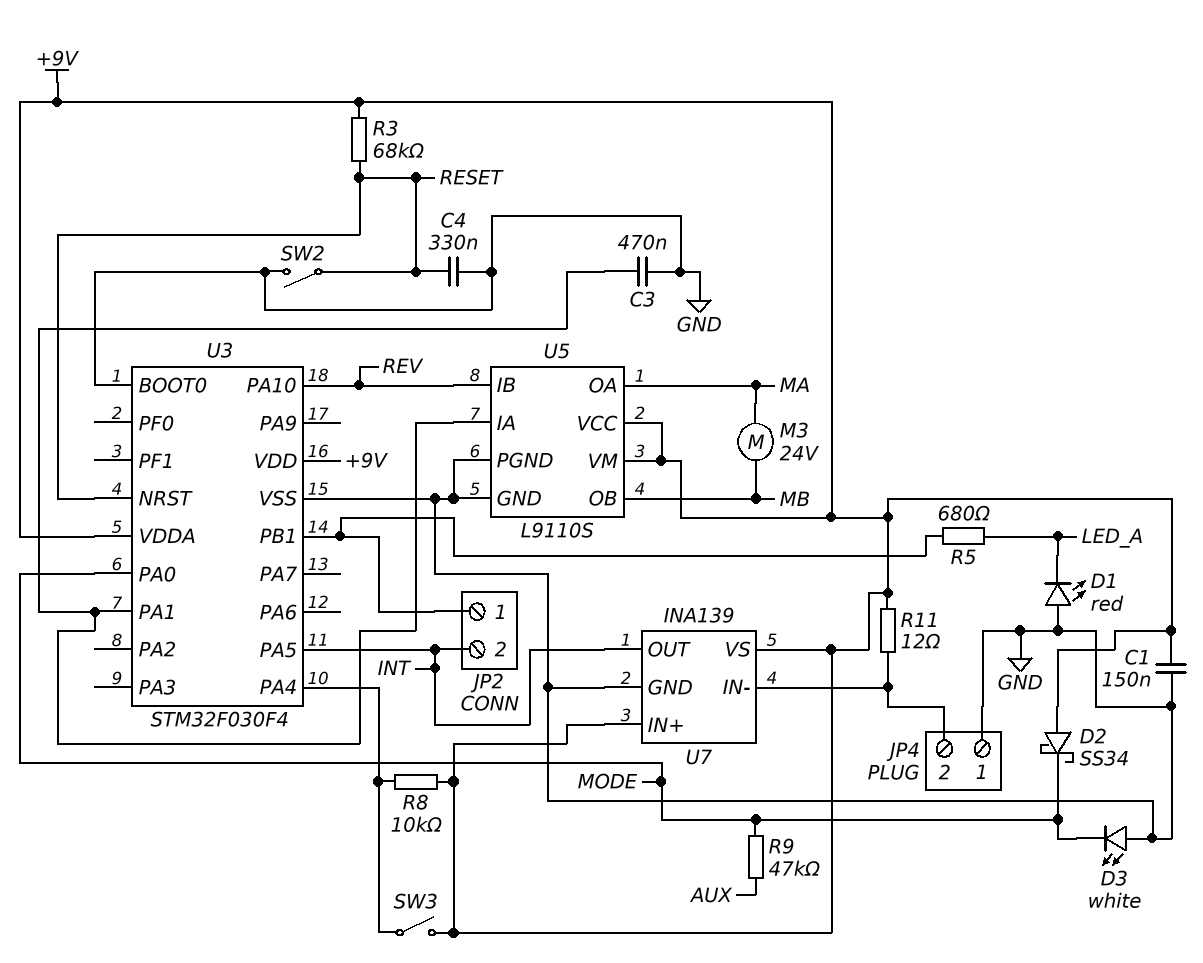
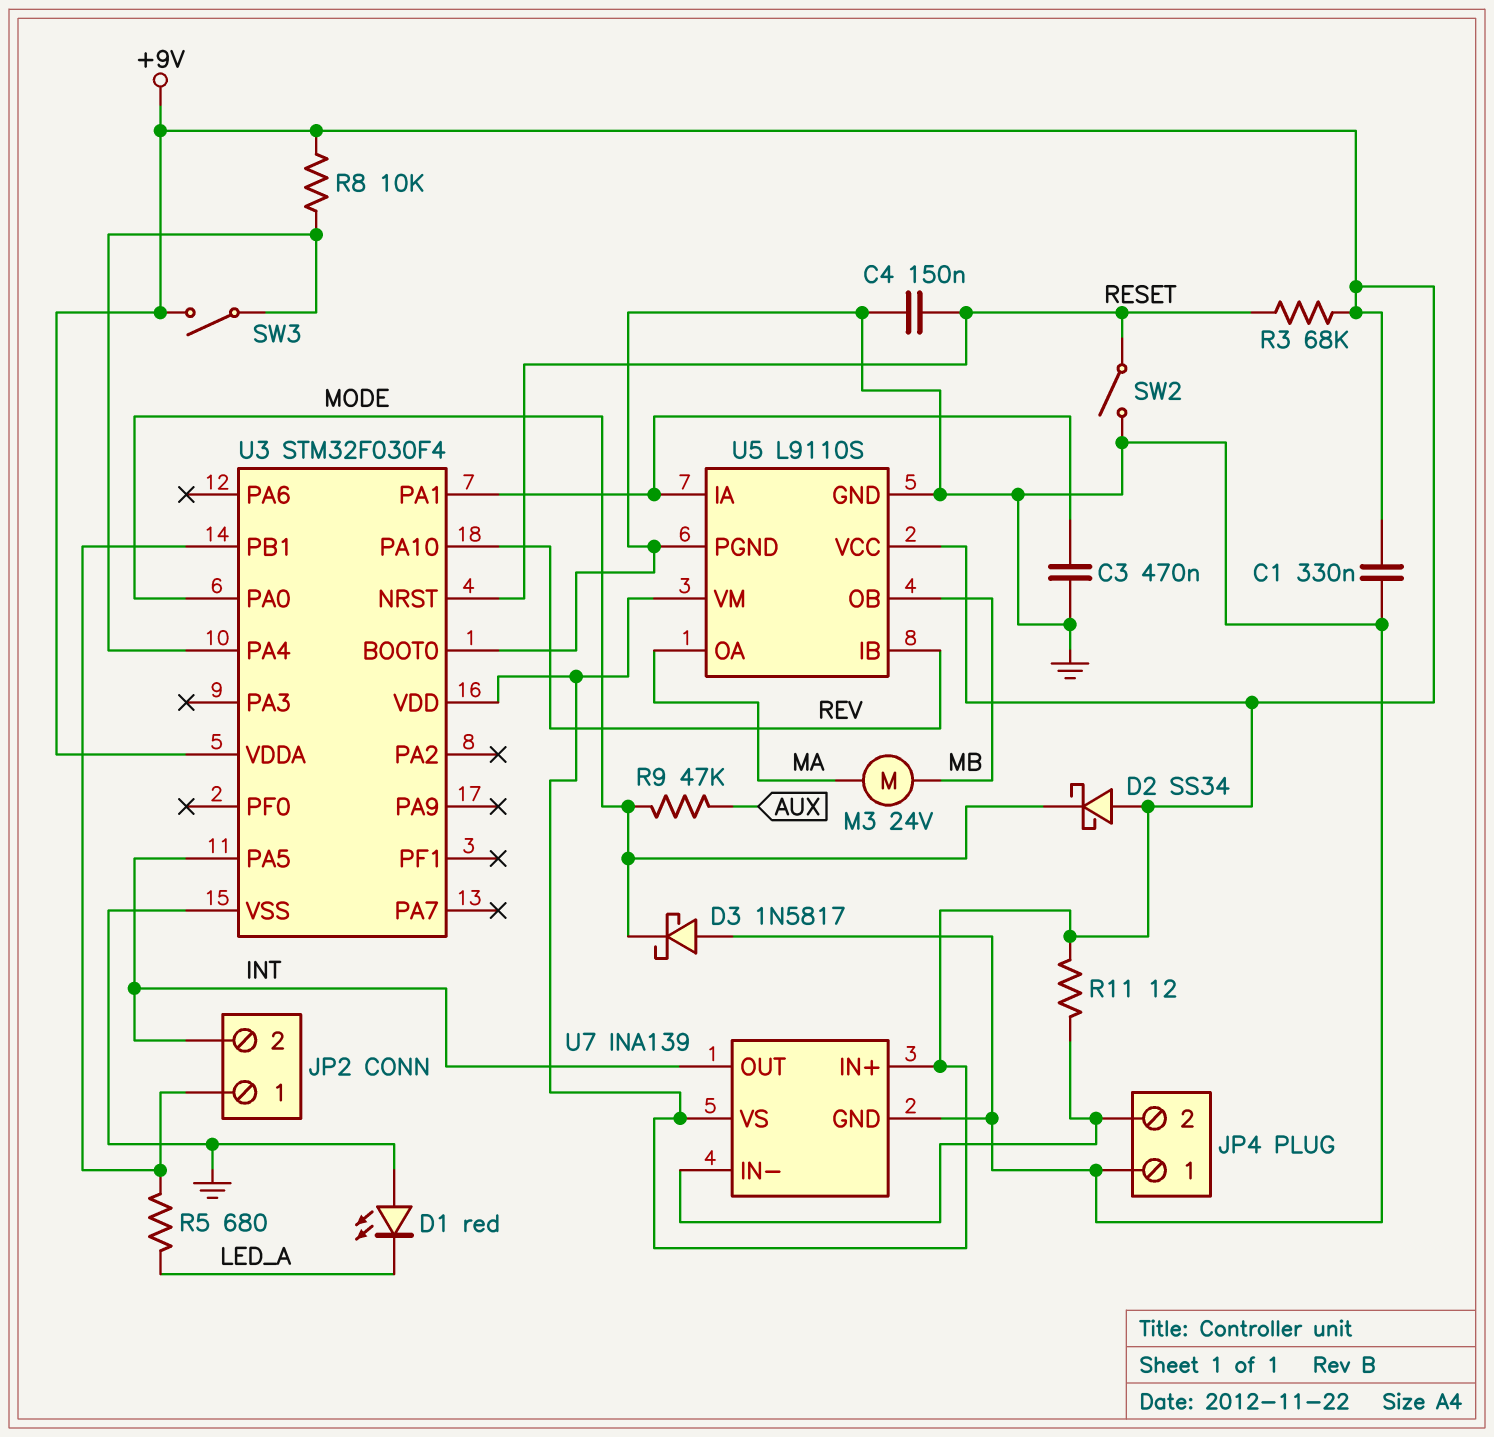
C1: 150nF (+9V, GND) -> 330nF (+9V, GND)
C4: 330nF (GND, RESET) -> 150nF (GND, RESET)
D3: LED white (A GND, K MODE) -> schottky 1N5817 (A GND, K MODE)

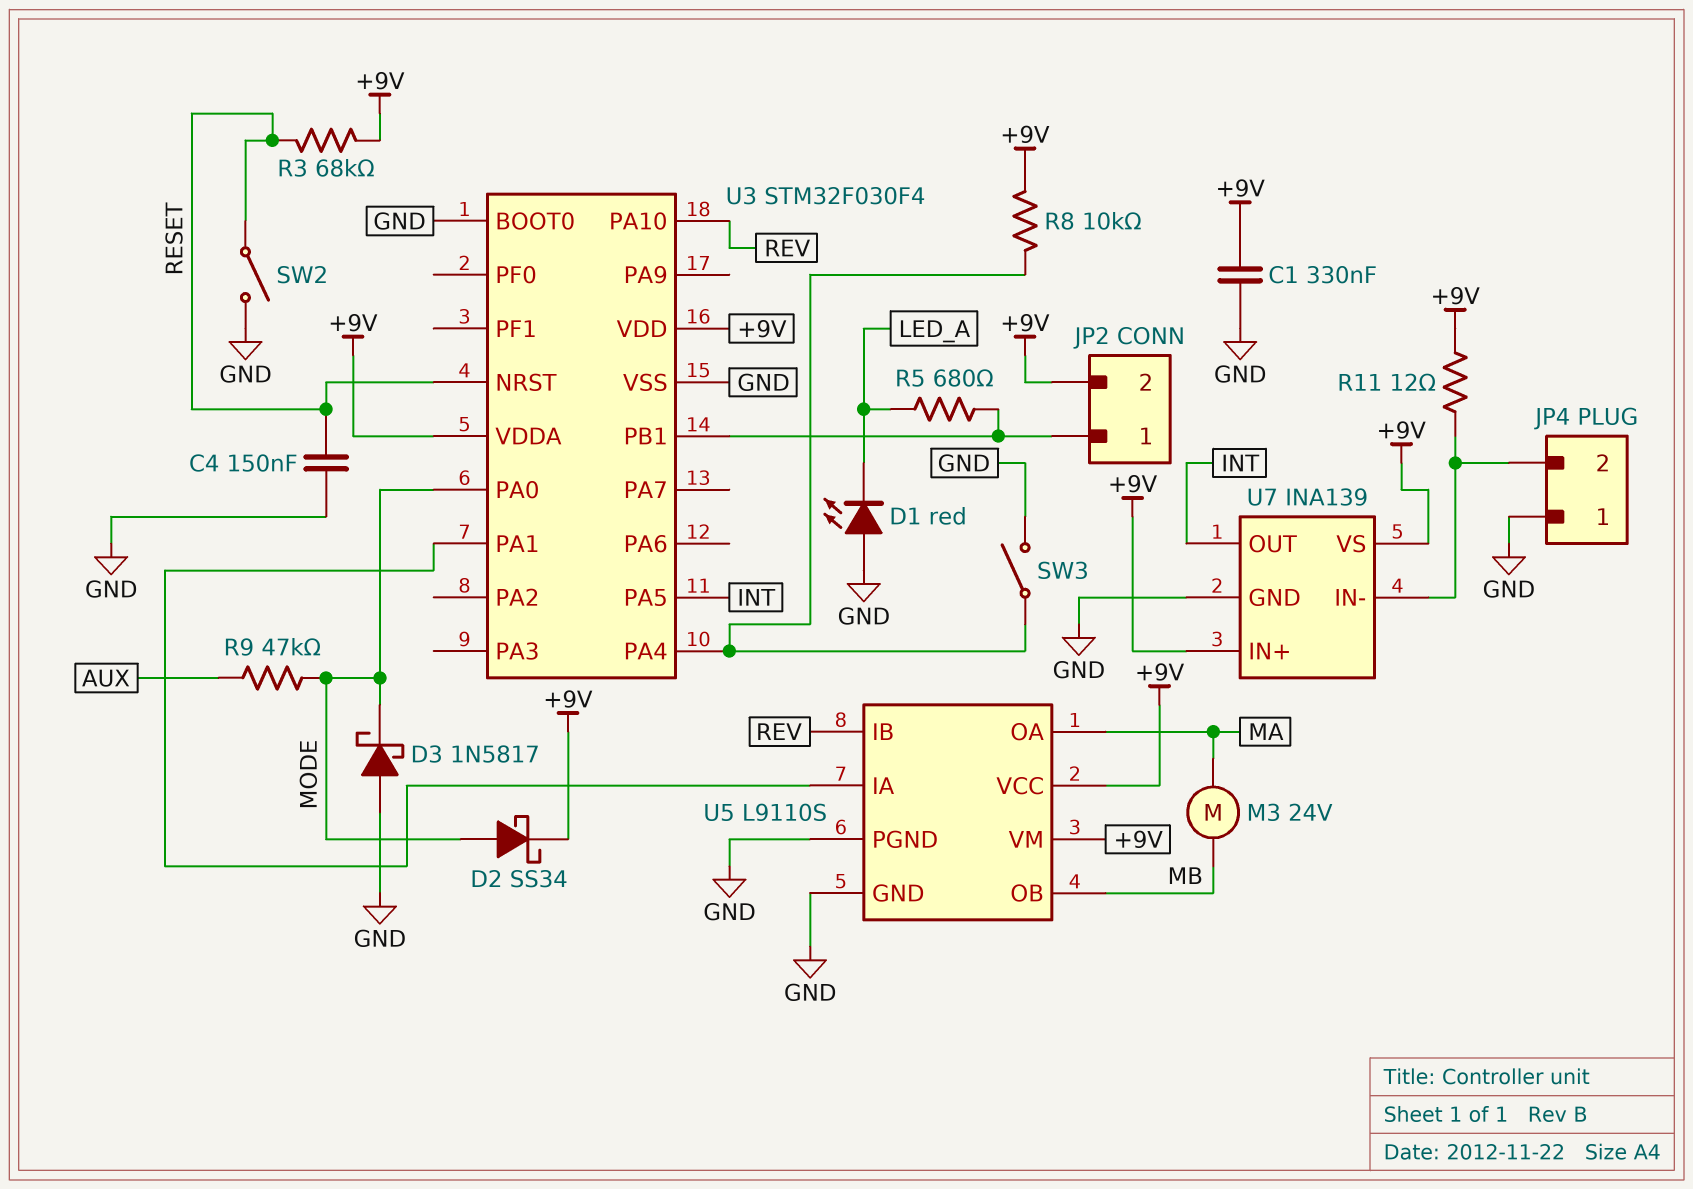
C3: 470nF (GND, U3/PA1) -> none
D2: schottky SS34 (A +9V, K MODE) -> schottky SS34 (A MODE, K +9V)
JP2 pin 2: INT -> +9V
SW3: switch (+9V, U3/PA4) -> switch (GND, U3/PA4)

